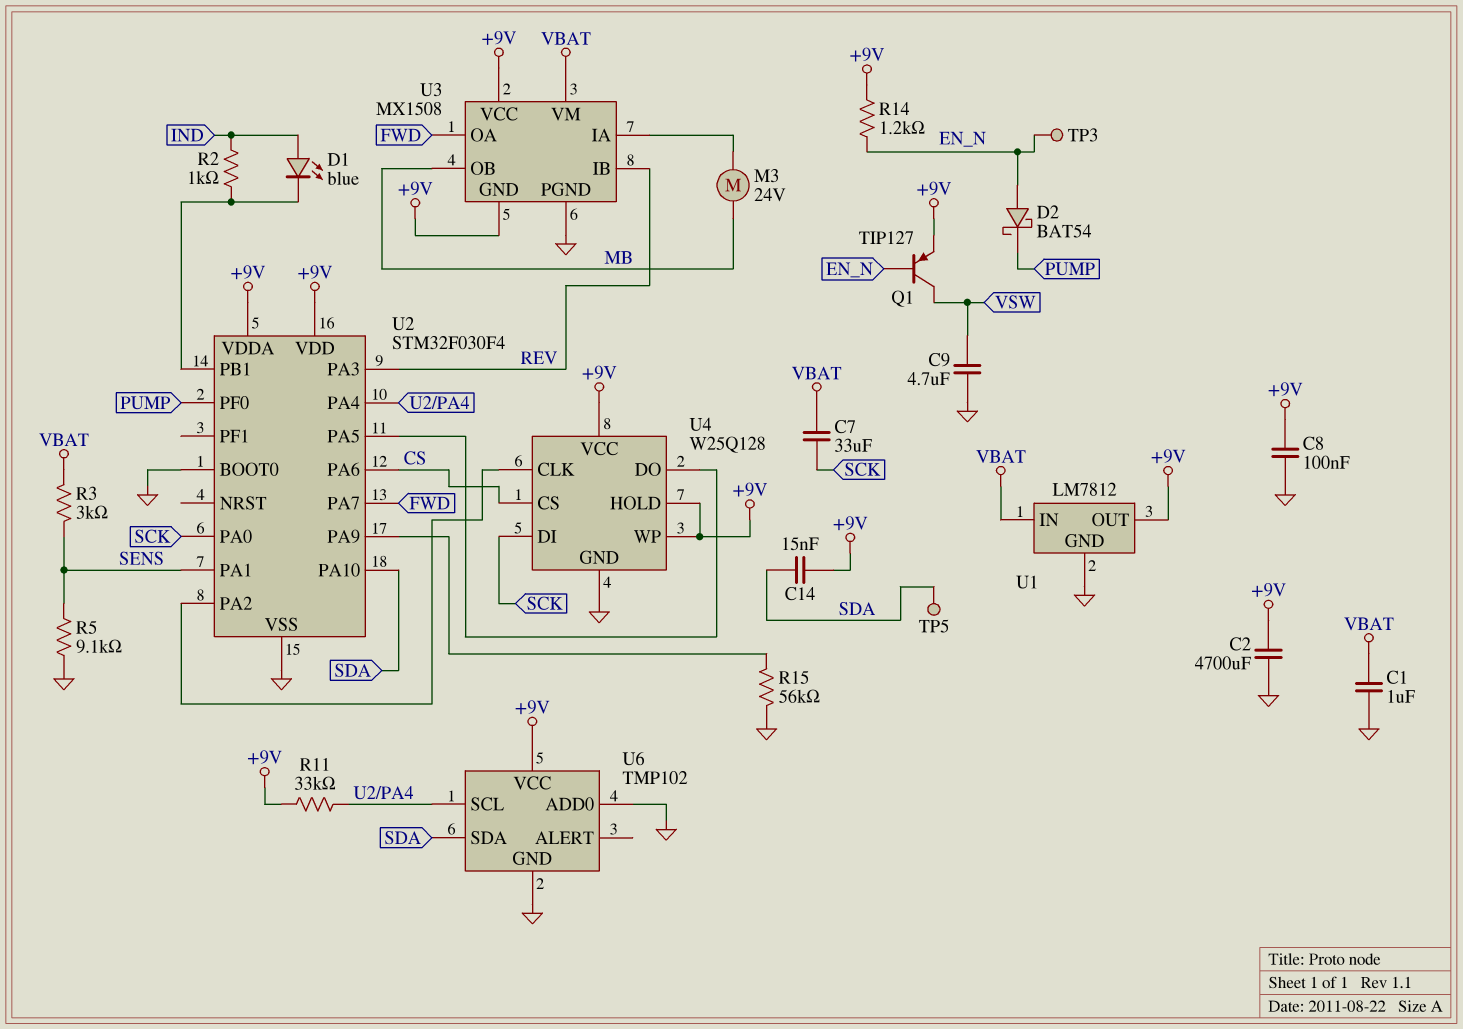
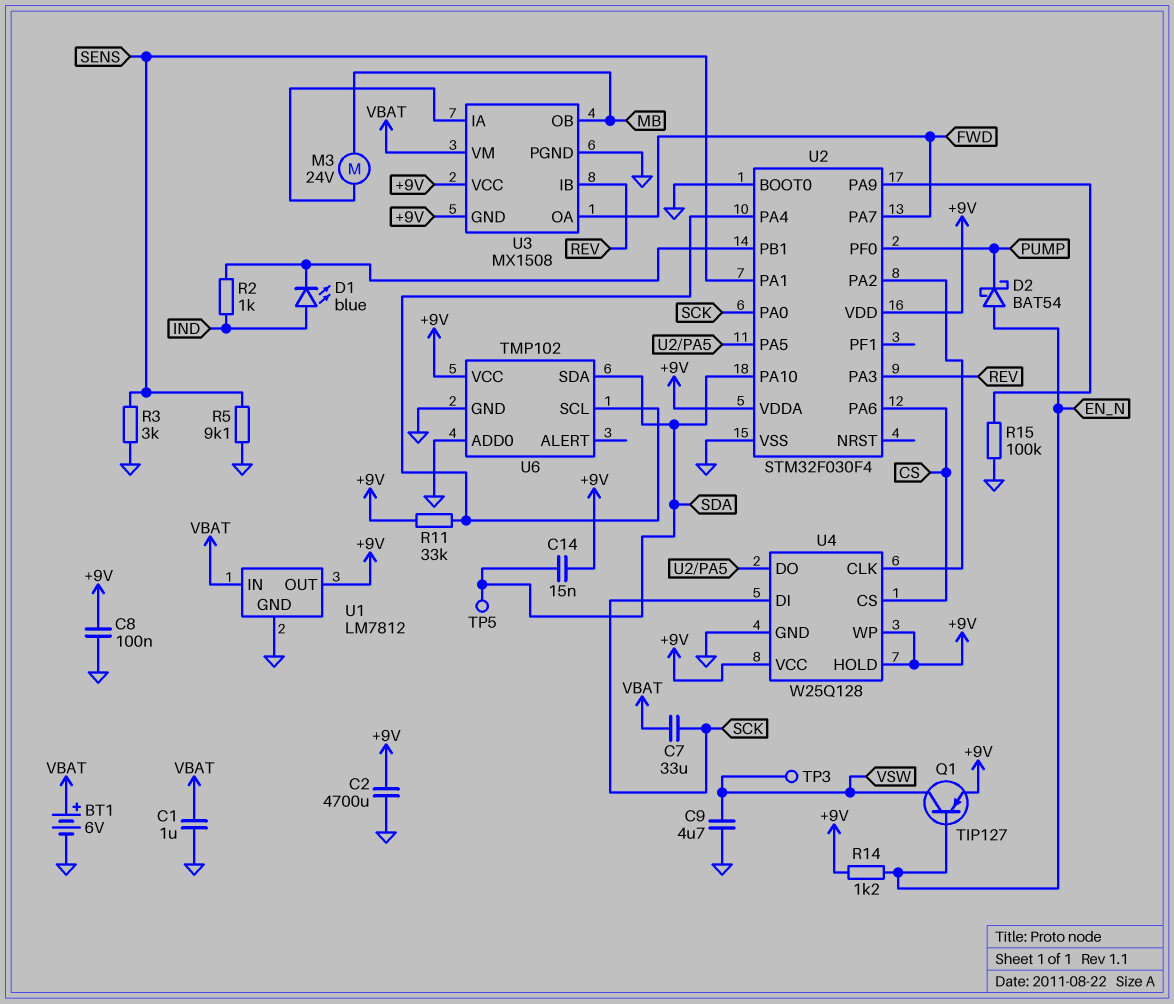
BT1: none -> 6V (plus VBAT, minus GND)
R3: 3k (SENS, VBAT) -> 3k (GND, SENS)
R15: 56k (GND, U2/PA9) -> 100k (GND, U2/PA9)
TP3: test point (EN_N) -> test point (VSW)

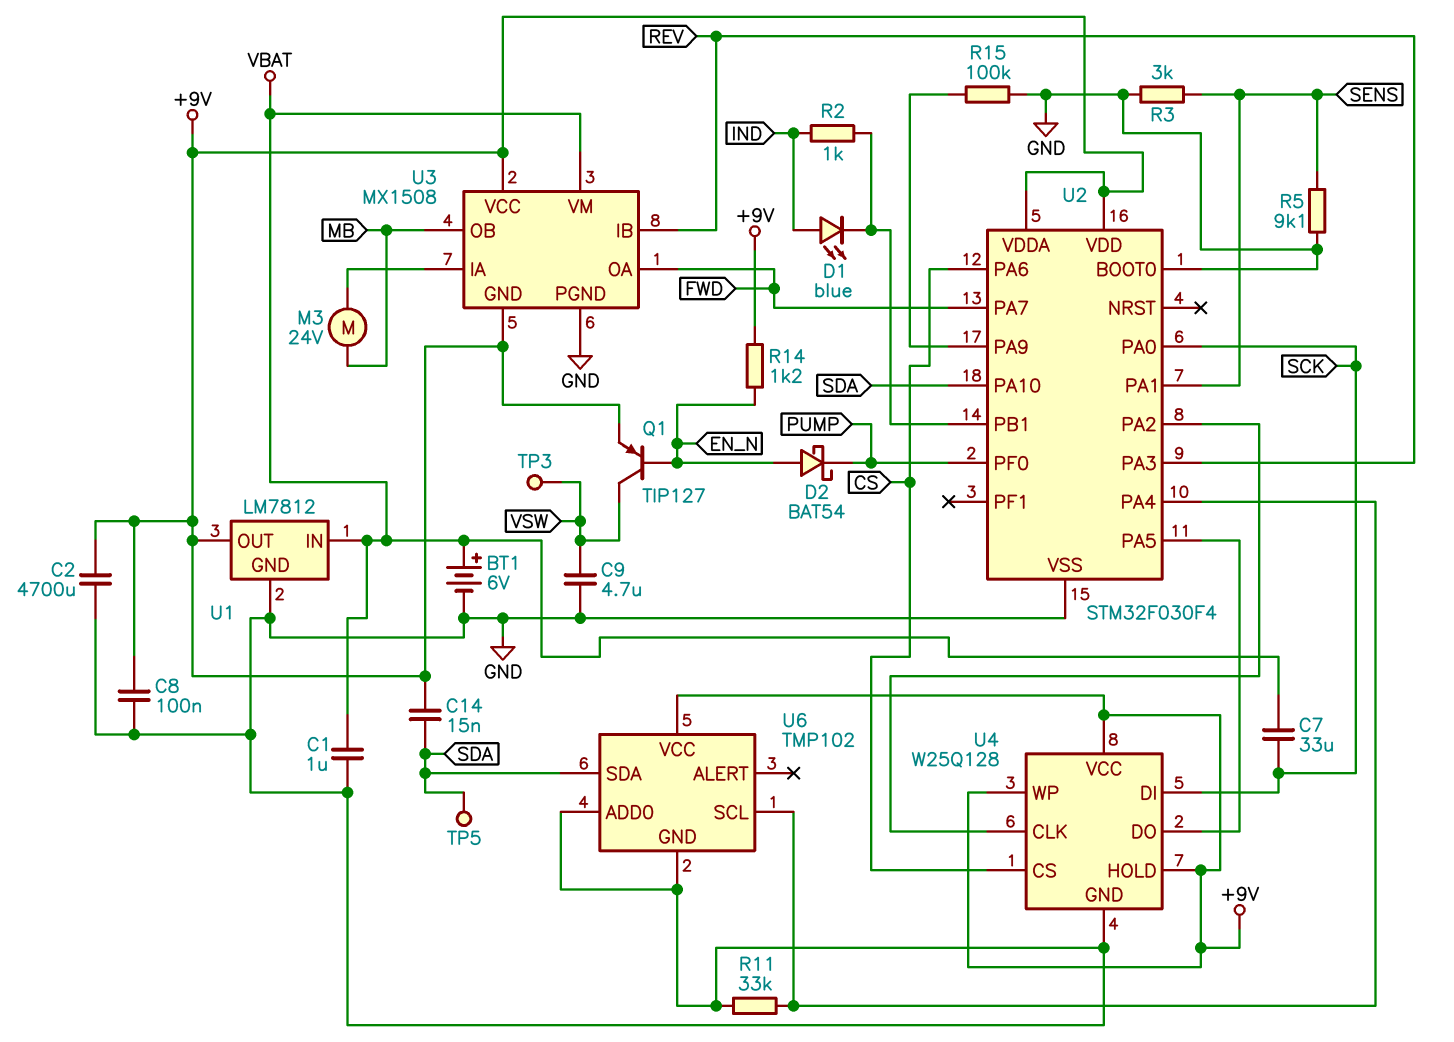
R11: 33k (+9V, U2/PA4) -> 33k (GND, U2/PA4)

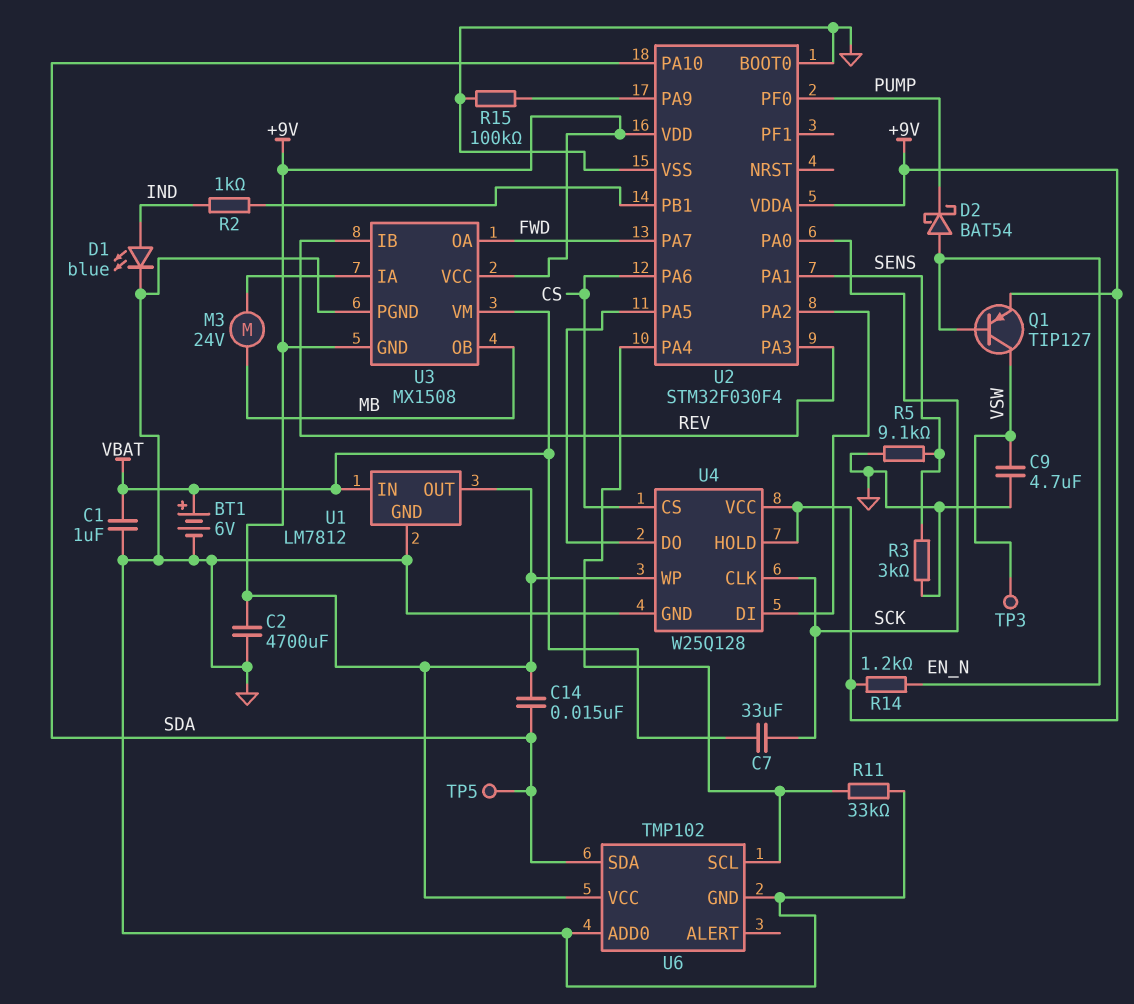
C8: 100nF (+9V, GND) -> none
D1: LED blue (A IND, K U2/PB1) -> LED blue (A IND, K GND)
U4 pin CLK: U2/PA2 -> SCK
U4 pin DI: SCK -> U2/PA2

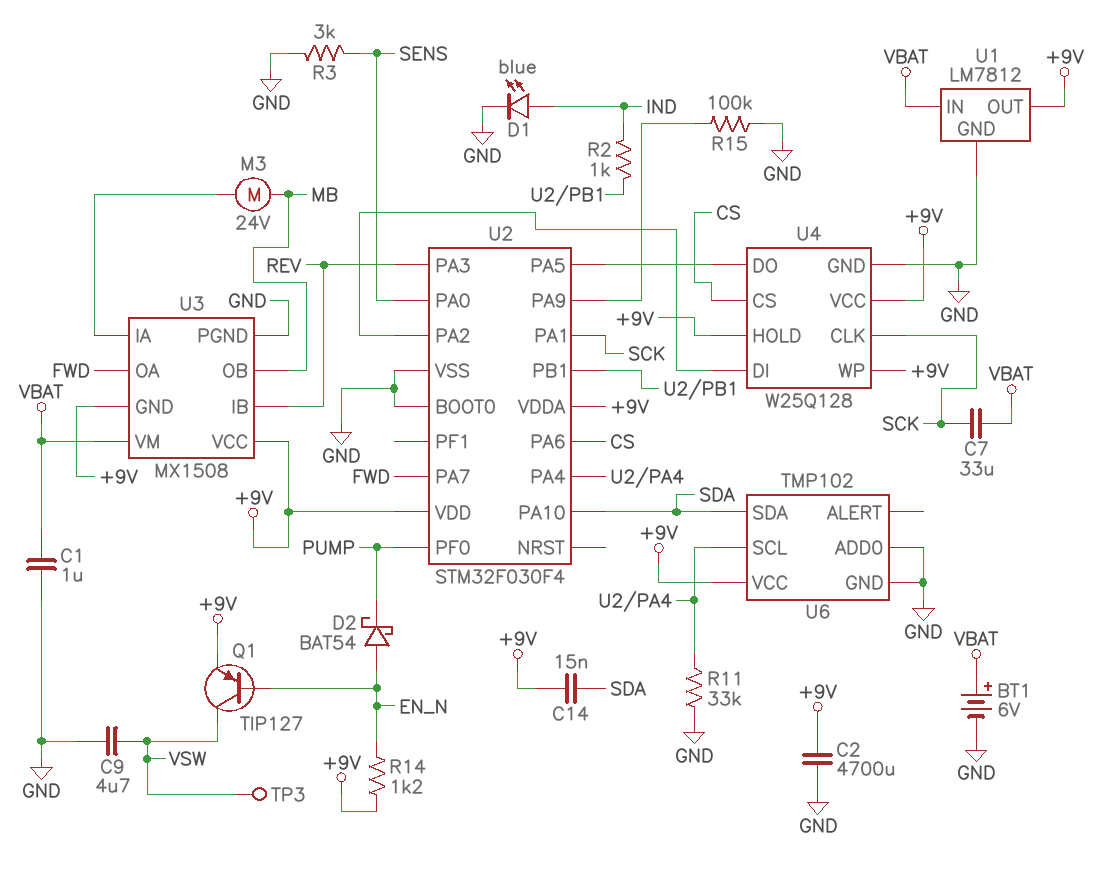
R5: 9.1k (GND, SENS) -> none
TP5: test point (SDA) -> none
U2 pin PA0: SCK -> SENS
U2 pin PA1: SENS -> SCK

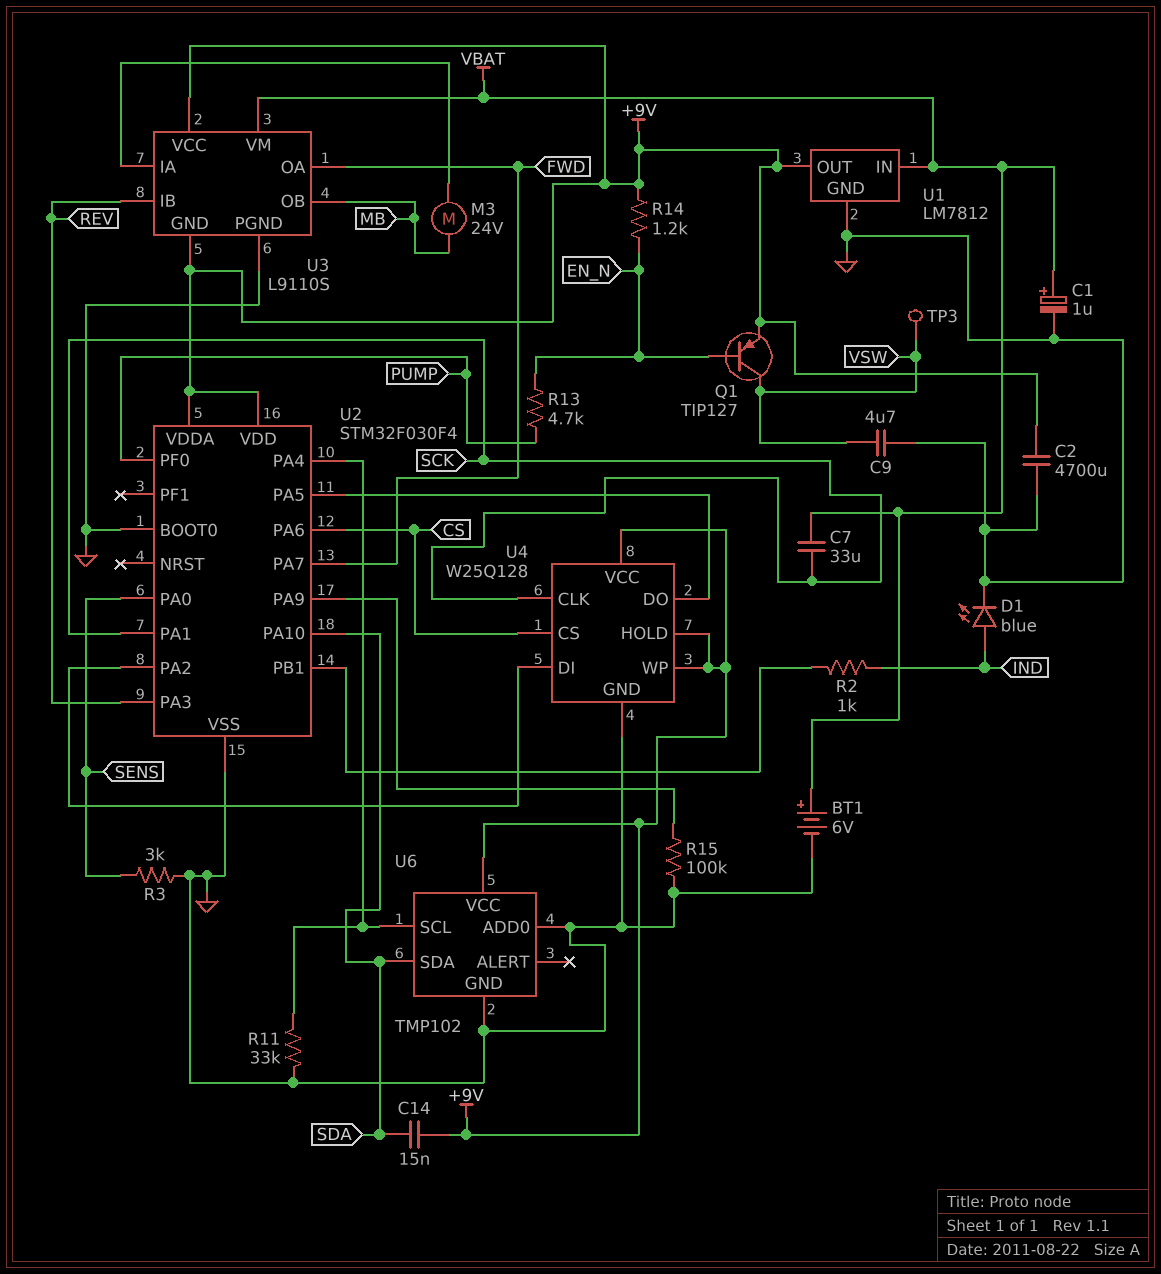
C1: 1uF (GND, VBAT) -> 1uF (plus VBAT, minus GND)
D2: schottky BAT54 (A EN_N, K PUMP) -> none
R13: none -> 4.7k (EN_N, PUMP)
U3: MX1508 -> L9110S

